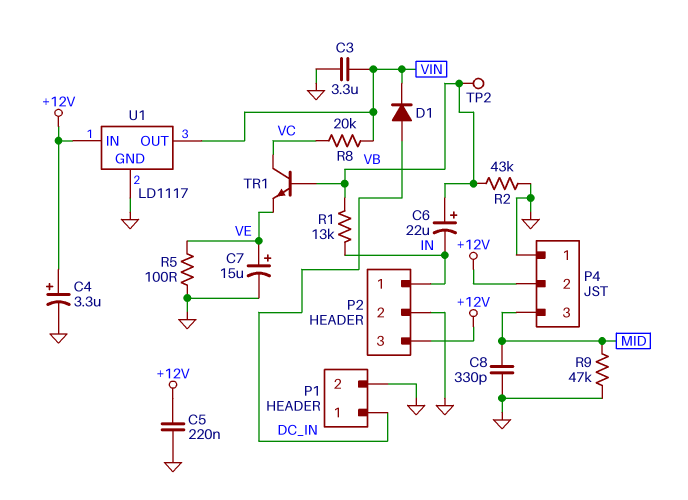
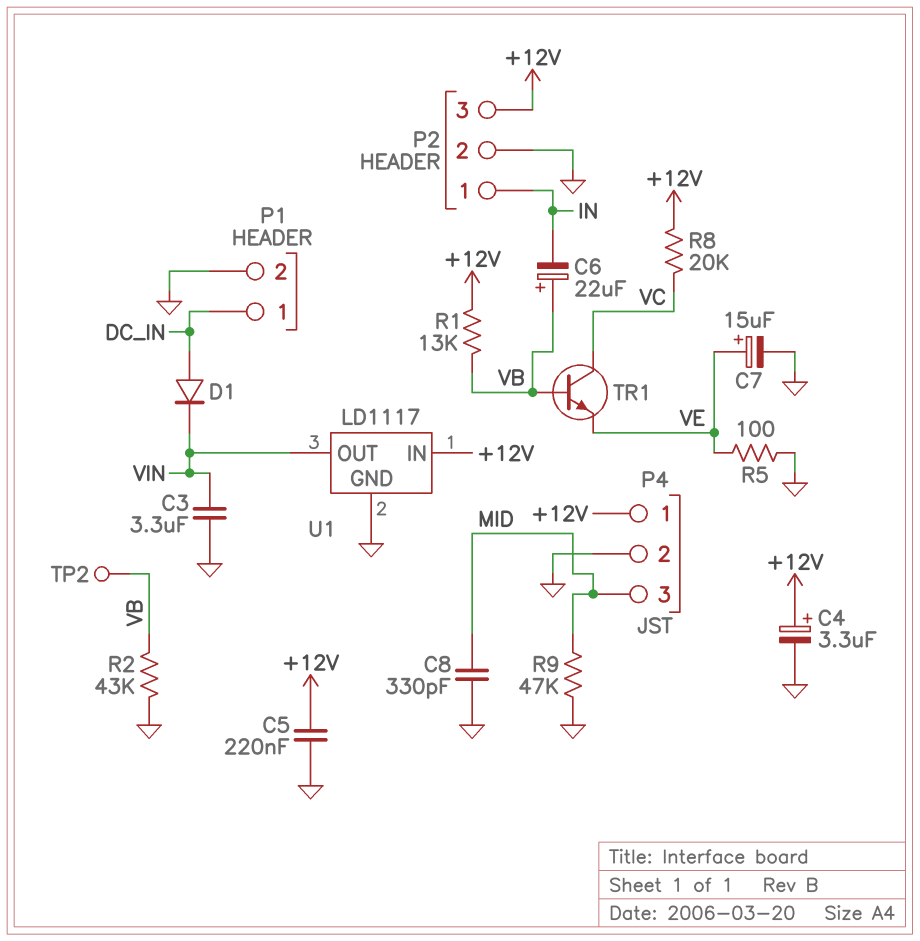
P4 pin 1: GND -> +12V
P4 pin 2: +12V -> GND
R1: 13k (IN, VB) -> 13k (+12V, VB)
R8: 20k (VC, VIN) -> 20k (+12V, VC)

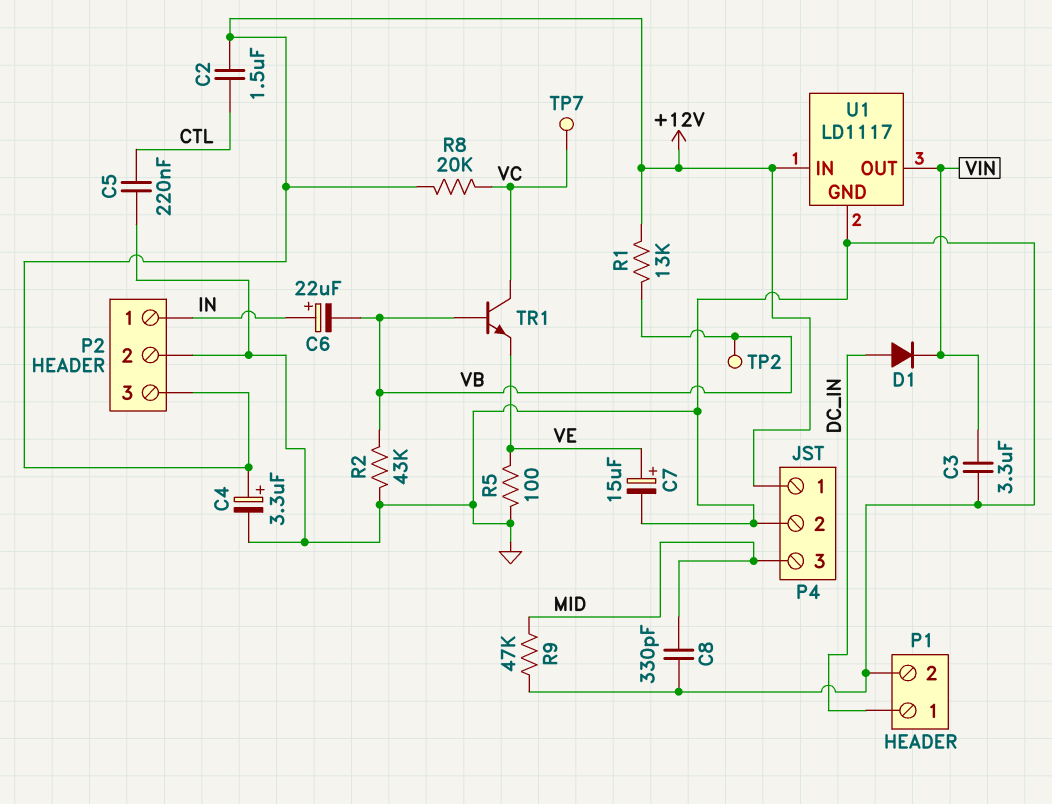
C2: none -> 1.5uF (+12V, CTL)
C5: 220nF (+12V, GND) -> 220nF (CTL, GND)
C6: 22uF (plus VB, minus IN) -> 22uF (plus IN, minus VB)
TP7: none -> test point (VC)

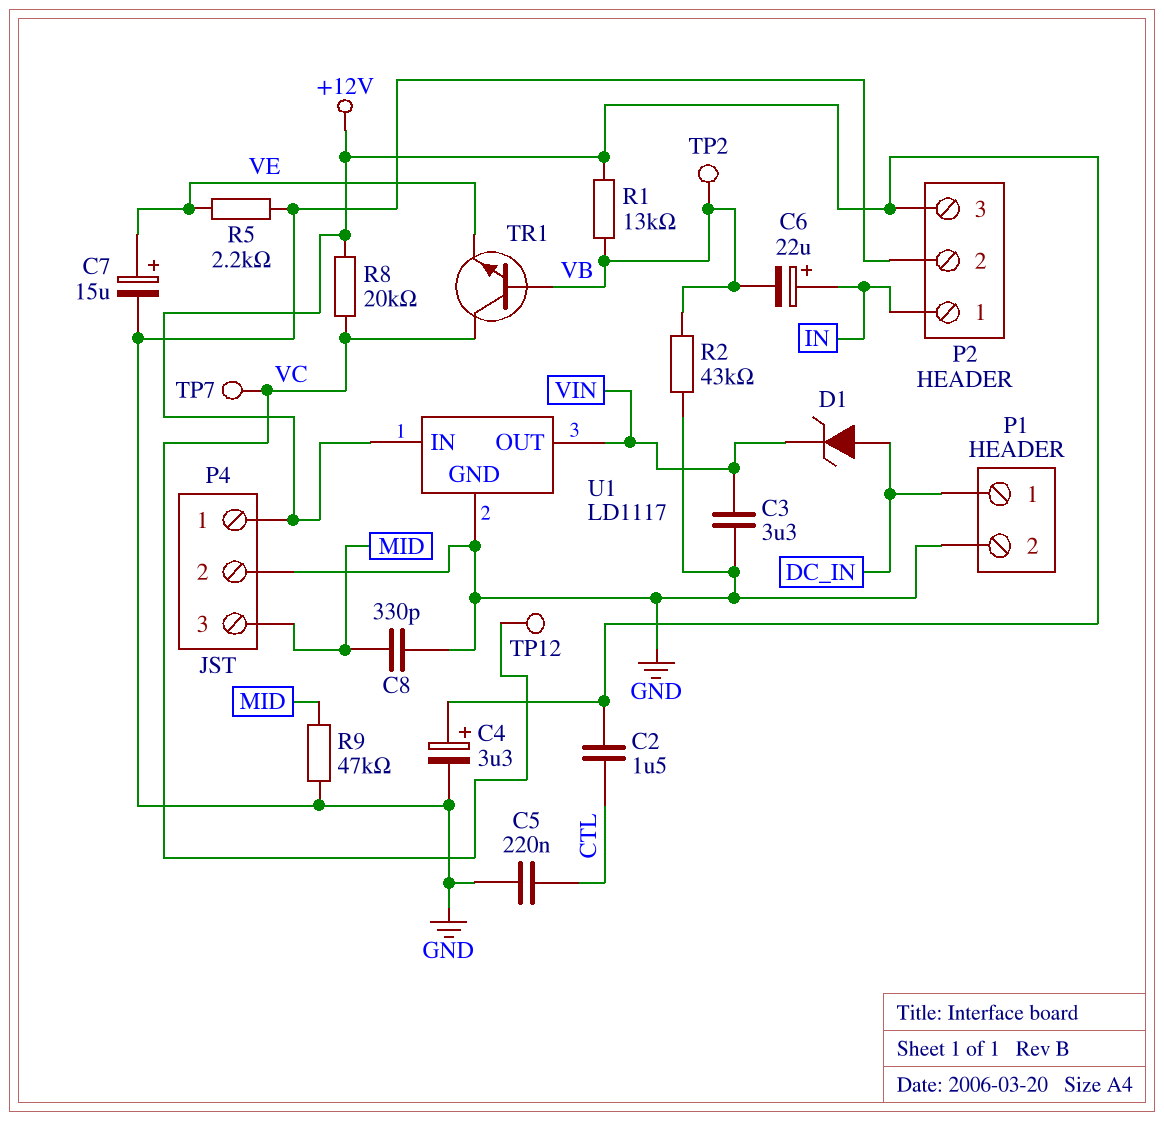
D1: diode (A DC_IN, K VIN) -> zener (A DC_IN, K VIN)
R5: 100 (GND, VE) -> 2.2k (GND, VE)
TP12: none -> test point (VC)

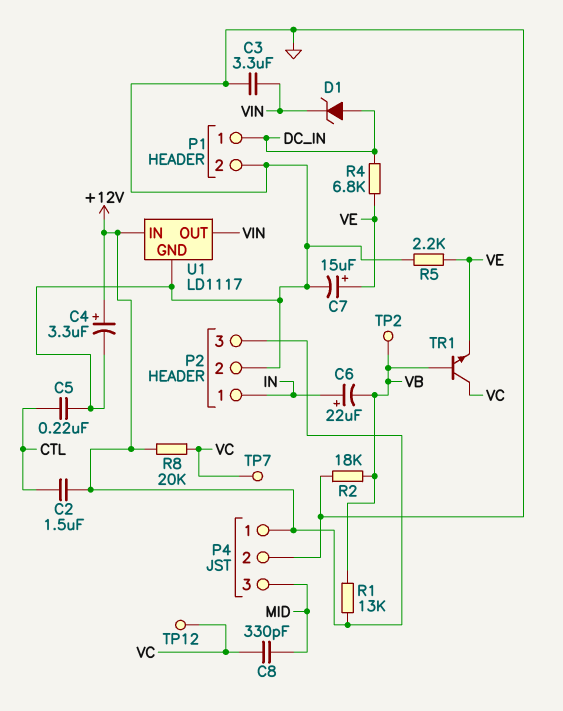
C8: 330pF (GND, MID) -> 330pF (MID, VC)
R2: 43k (GND, VB) -> 18k (GND, VB)
R4: none -> 6.8k (DC_IN, VE)
R9: 47k (GND, MID) -> none

